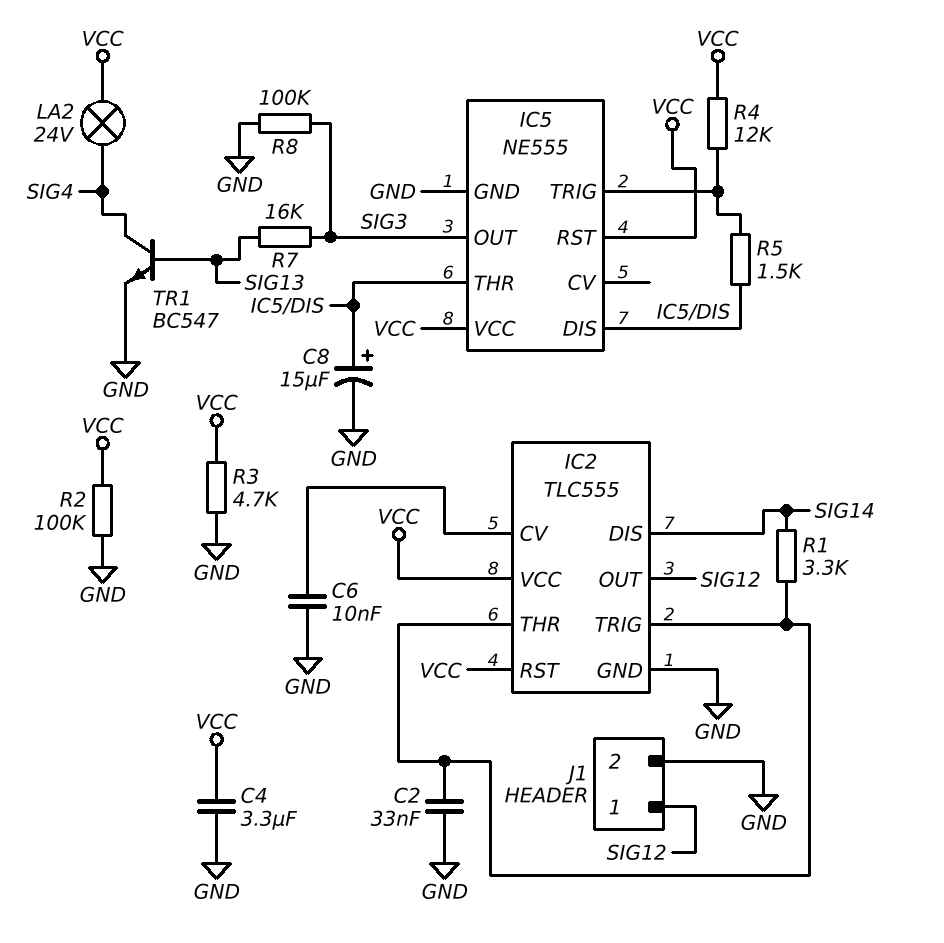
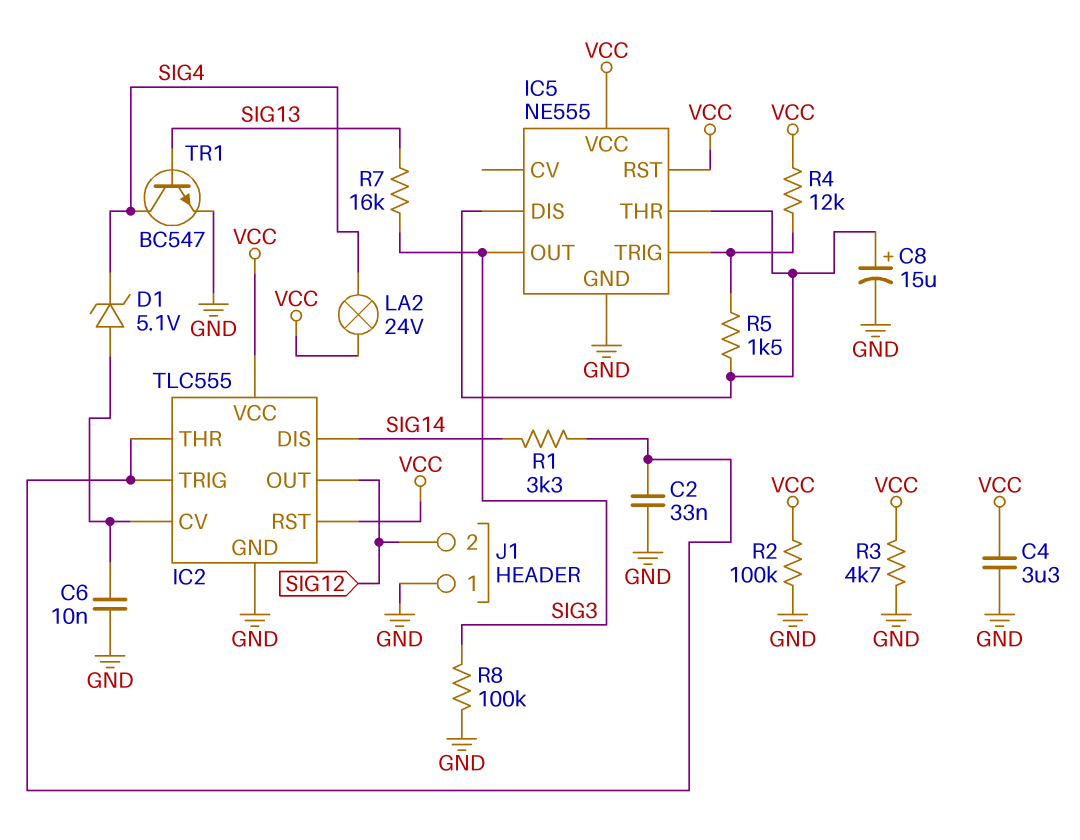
D1: none -> zener 5.1V (A IC2/CV, K SIG4)
J1 pin 1: SIG12 -> GND
J1 pin 2: GND -> SIG12

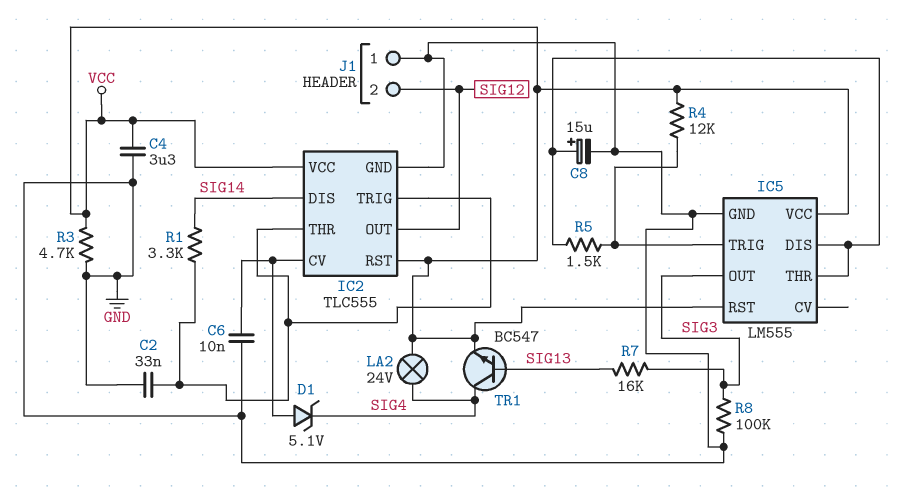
IC5: NE555 -> LM555
R2: 100k (GND, VCC) -> none
TR1: NPN BC547 (B SIG13, C SIG4, E GND) -> NPN BC547 (B SIG13, C SIG4, E VCC)

